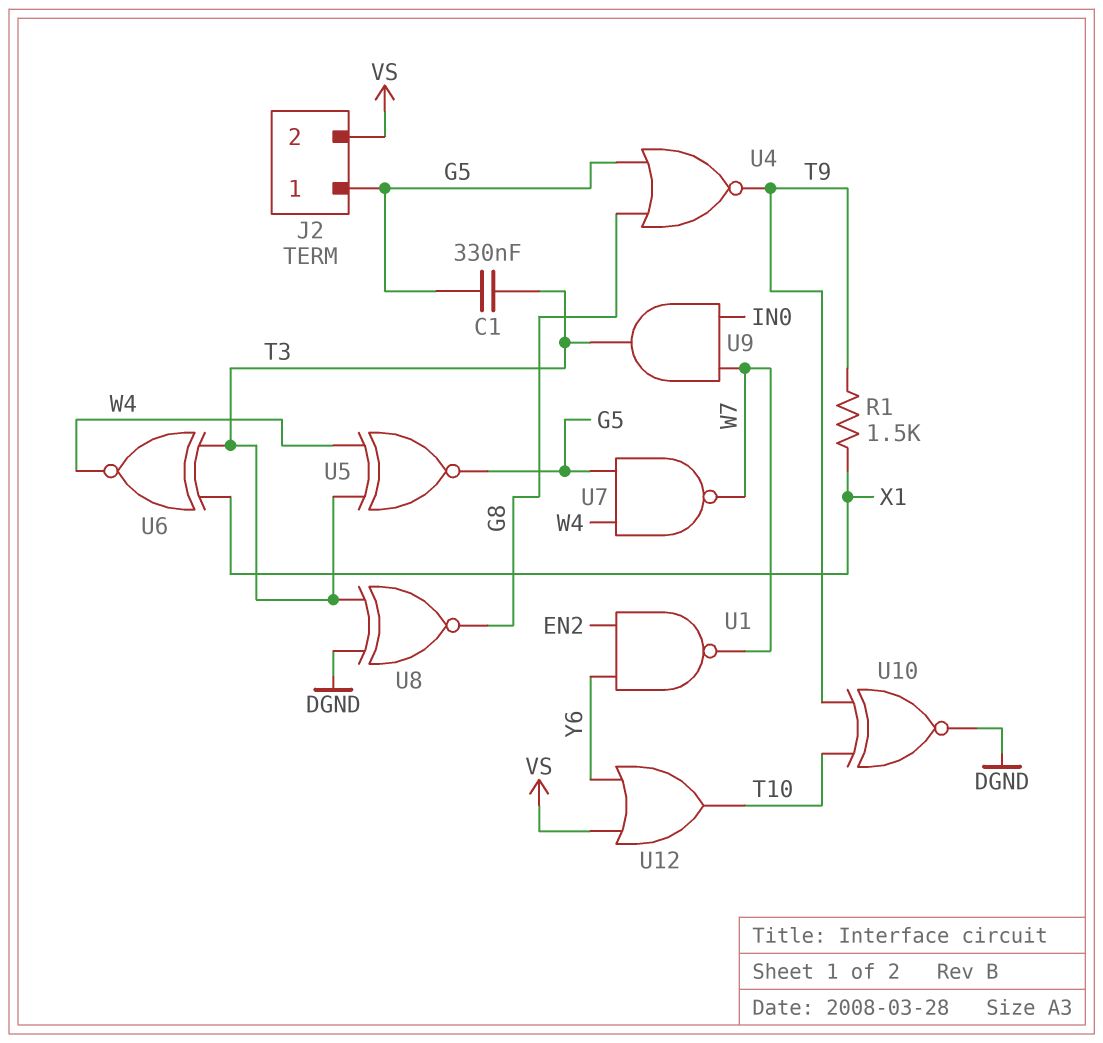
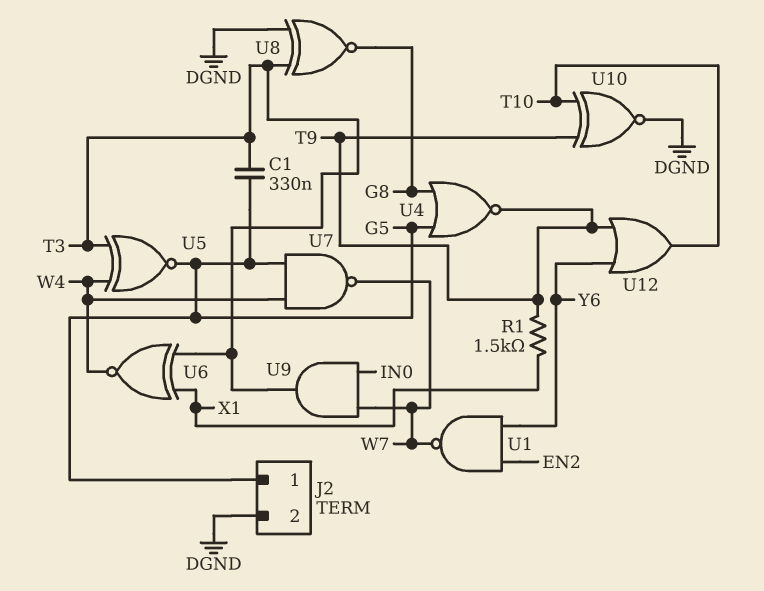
J2 pin 2: VS -> DGND
U12: OR (in VS, in Y6, out T10) -> OR (in T9, in Y6, out T10)

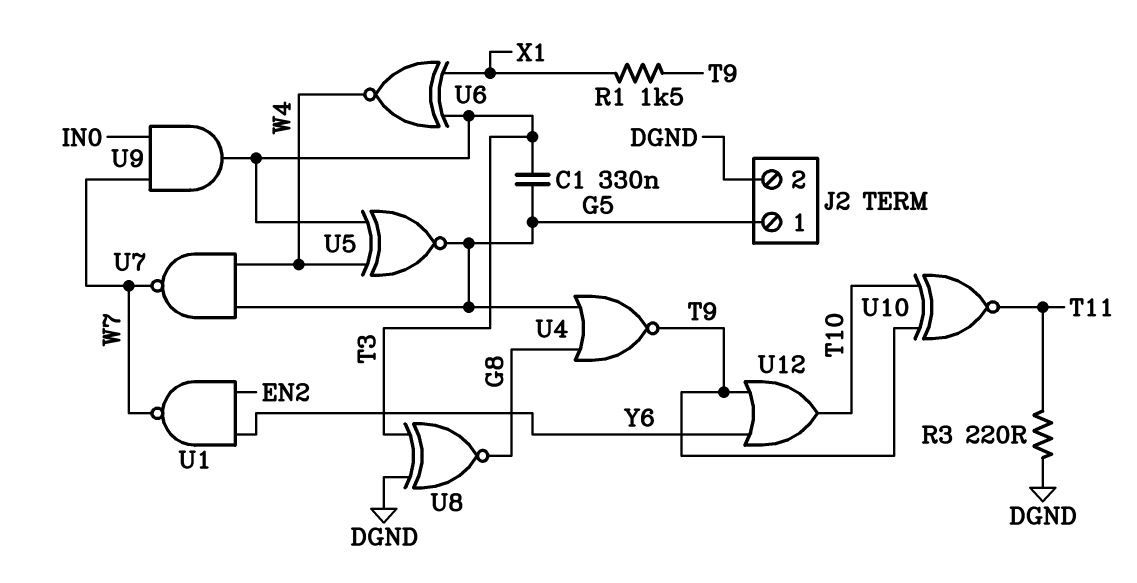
R3: none -> 220 (DGND, T11)
U10: XNOR (in T9, in T10, out DGND) -> XNOR (in T9, in T10, out T11)

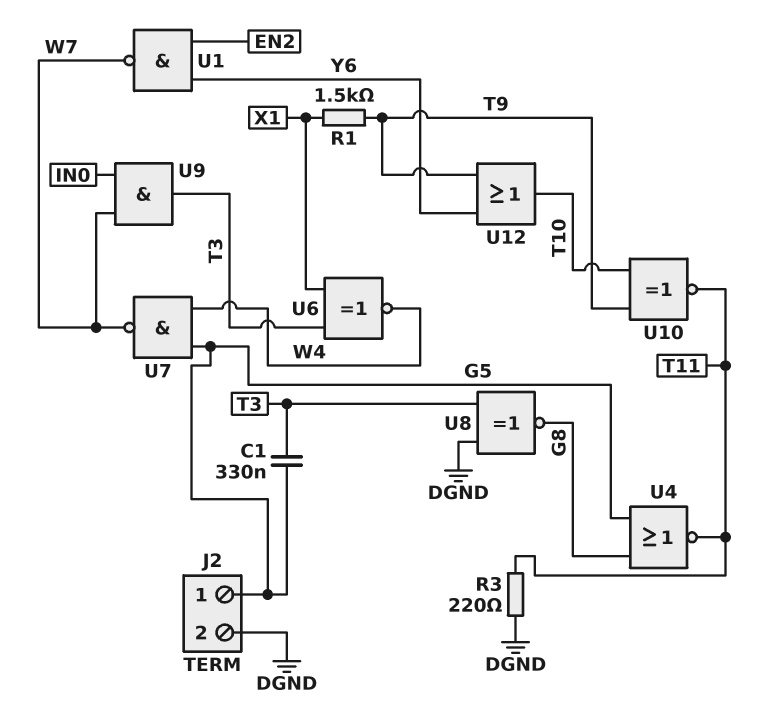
U4: NOR (in G5, in G8, out T9) -> NOR (in G5, in G8, out T11)
U5: XNOR (in T3, in W4, out G5) -> none

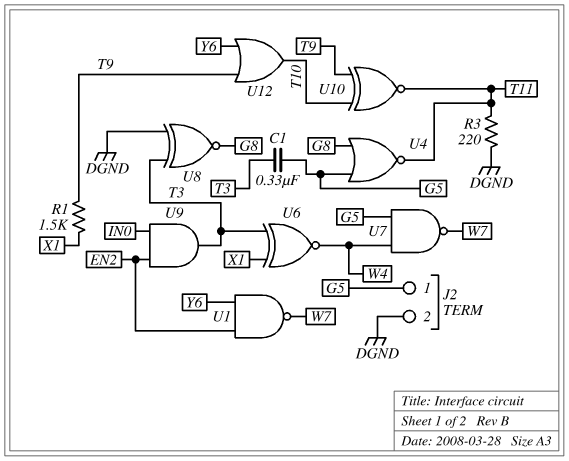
U9: AND (in IN0, in W7, out T3) -> AND (in EN2, in IN0, out T3)

